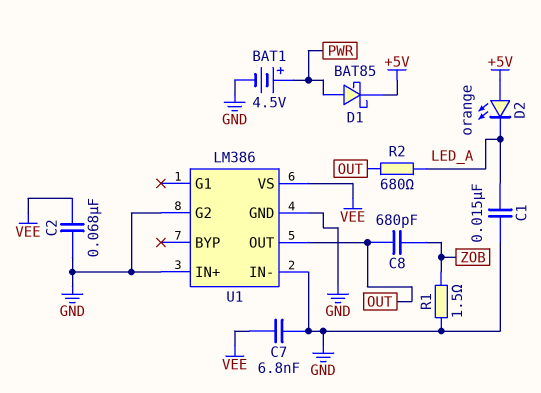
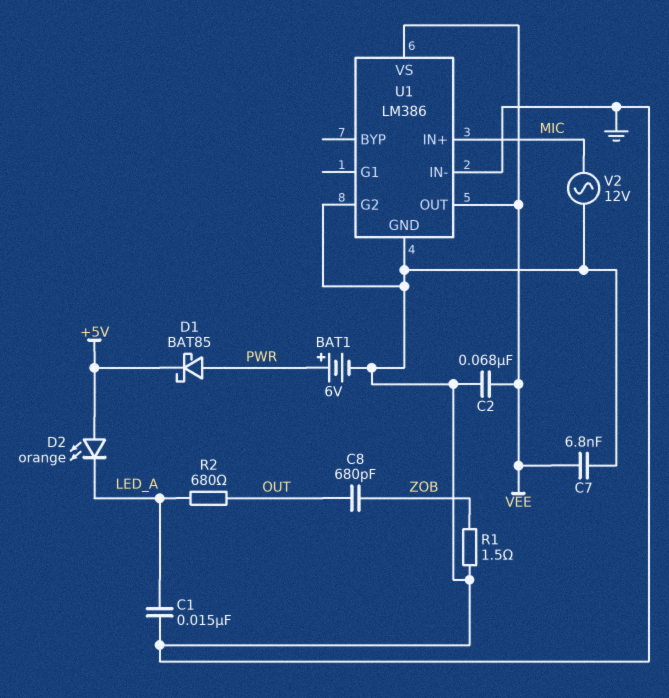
BAT1: 4.5V (plus PWR, minus GND) -> 6V (plus PWR, minus GND)
U1 pin IN+: GND -> MIC
U1 pin OUT: OUT -> VEE
V2: none -> AC 12V (GND, MIC)

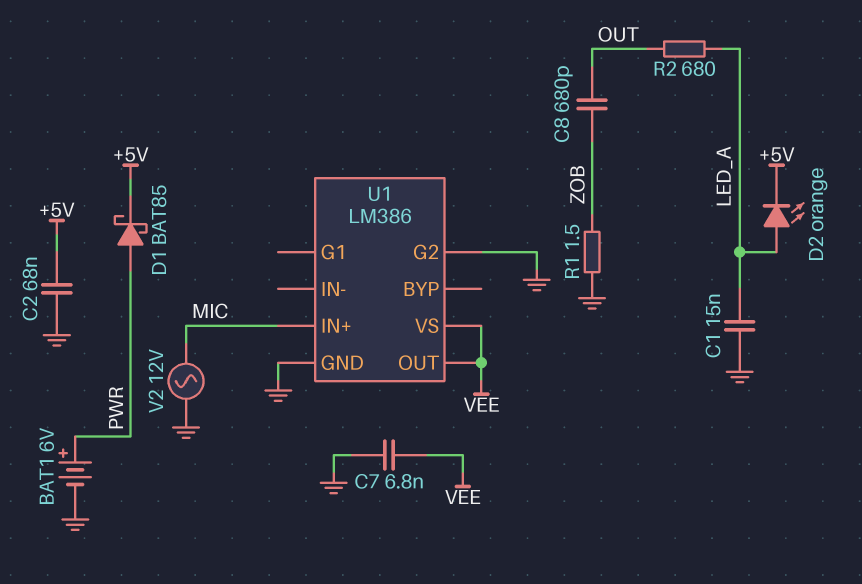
C2: 68nF (GND, VEE) -> 68nF (+5V, GND)
D2: LED orange (A +5V, K LED_A) -> LED orange (A LED_A, K +5V)
U1 pin IN-: GND -> none

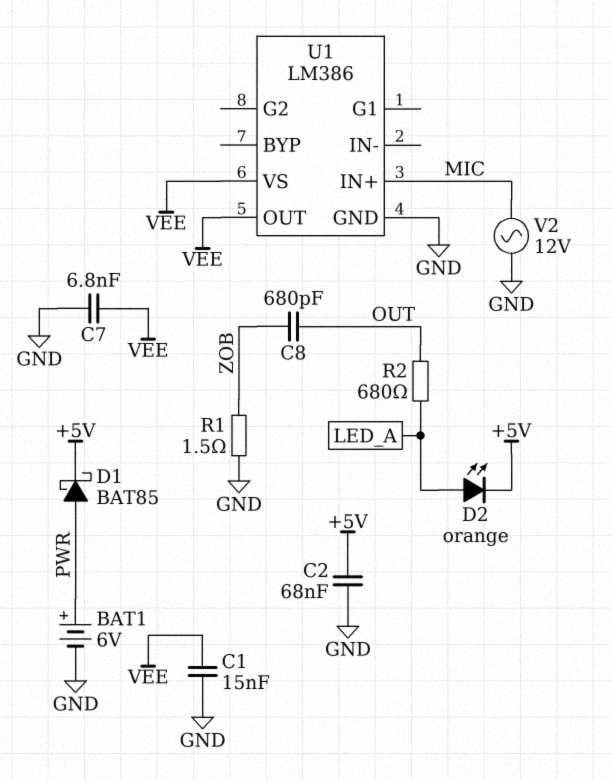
C1: 15nF (GND, LED_A) -> 15nF (GND, VEE)
U1 pin G2: GND -> none

